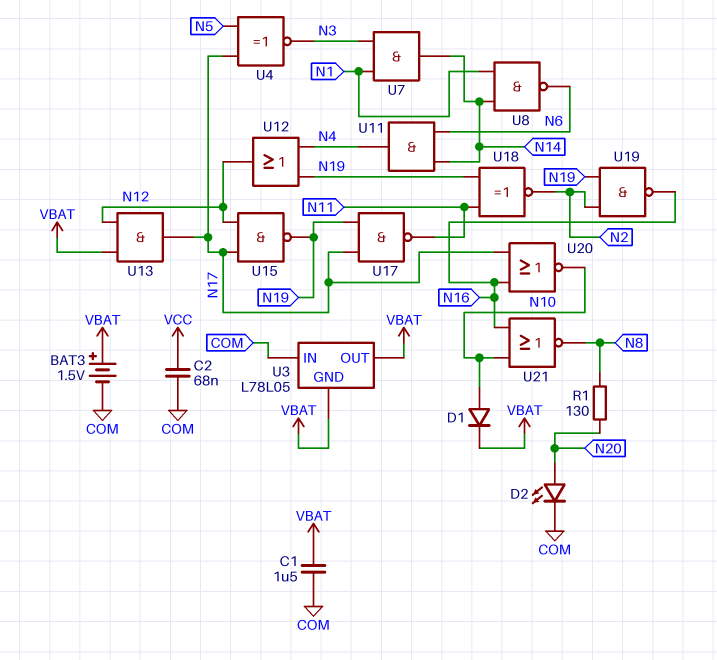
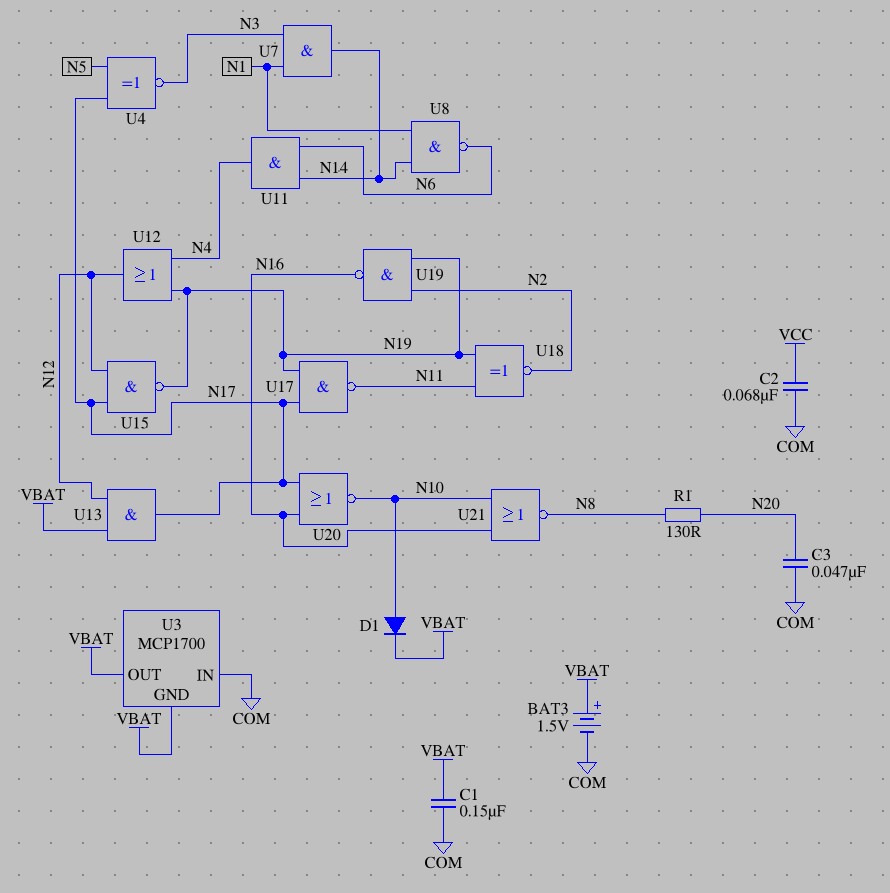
C1: 1.5uF (COM, VBAT) -> 150nF (COM, VBAT)
C3: none -> 47nF (COM, N20)
D2: LED (A N20, K COM) -> none
U3: L78L05 -> MCP1700

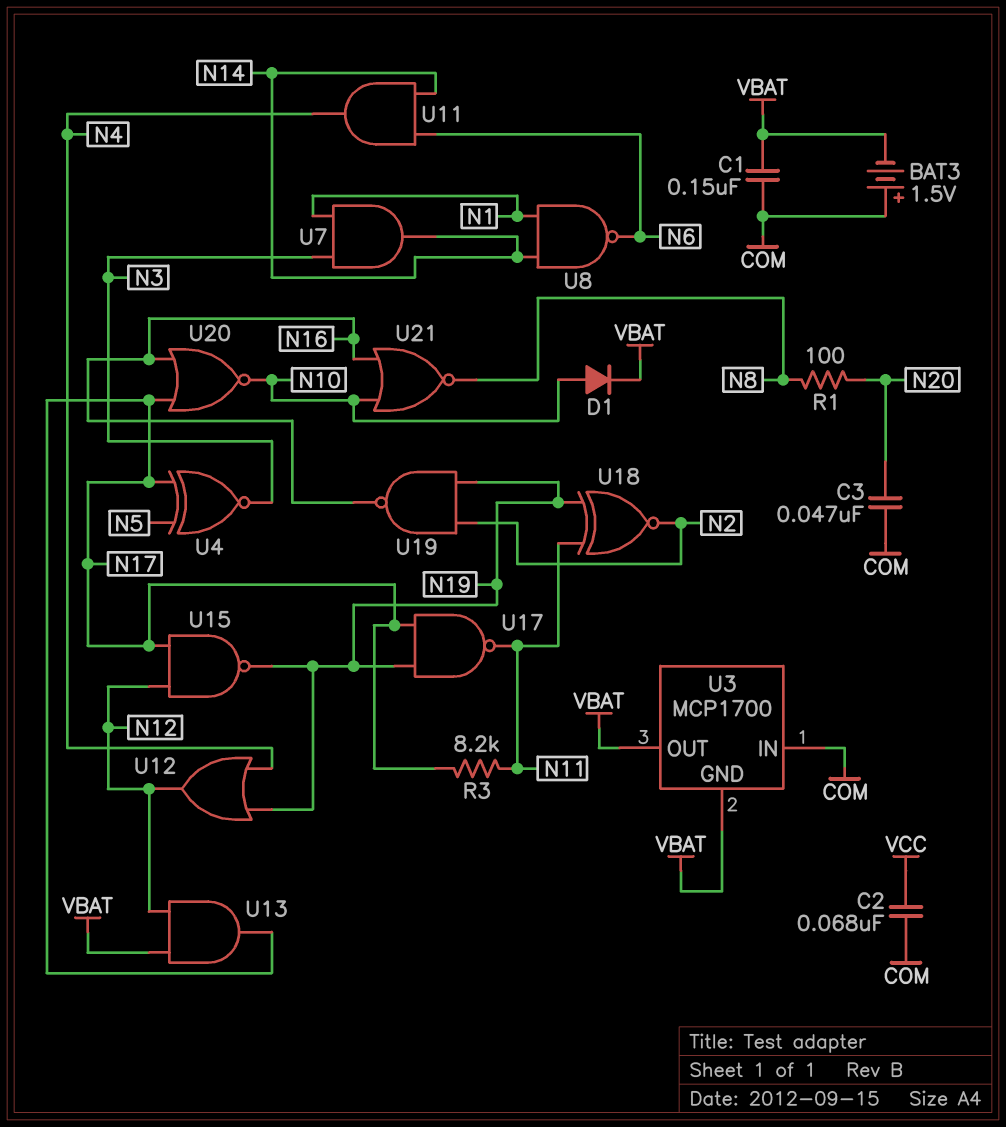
BAT3: 1.5V (plus VBAT, minus COM) -> 1.5V (plus COM, minus VBAT)
R1: 130 (N8, N20) -> 100 (N8, N20)
R3: none -> 8.2k (N11, N17)

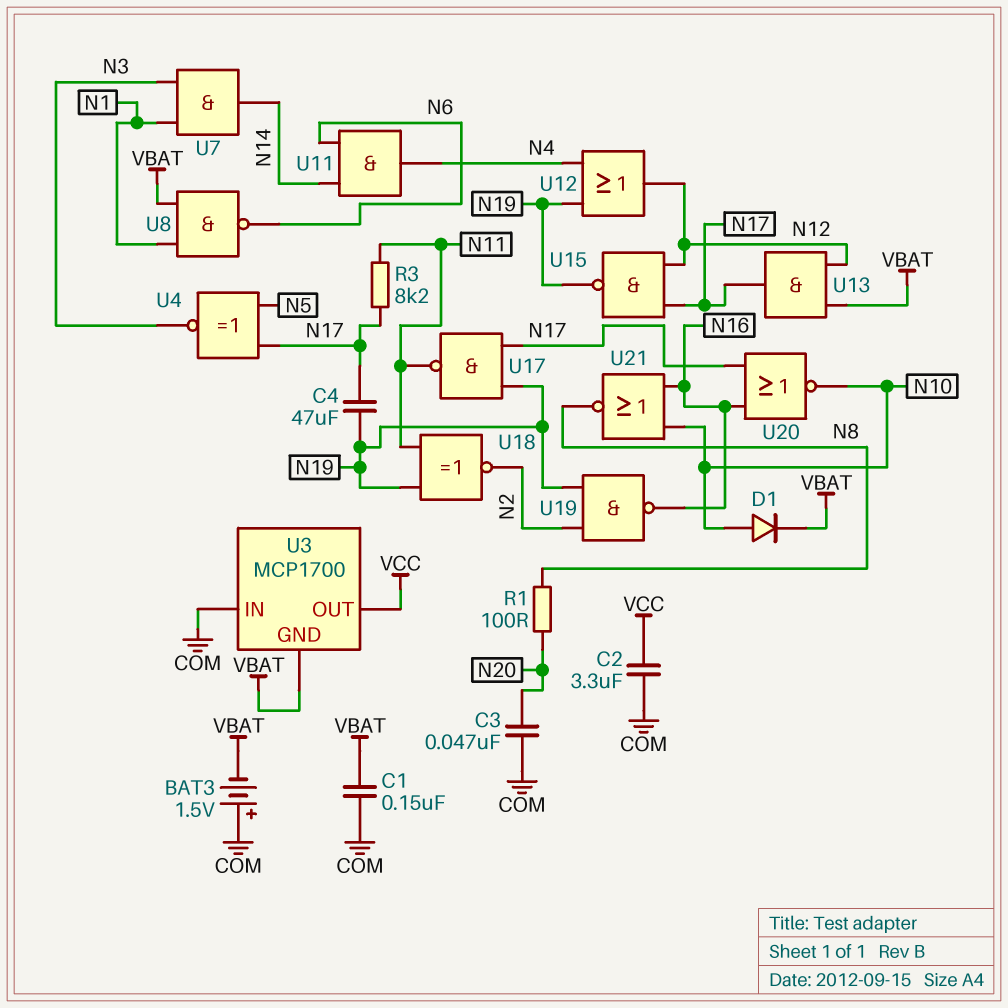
C2: 68nF (COM, VCC) -> 3.3uF (COM, VCC)
C4: none -> 47uF (N17, N19)
U3 pin OUT: VBAT -> VCC
U8: NAND (in N1, in N14, out N6) -> NAND (in N1, in VBAT, out N6)

